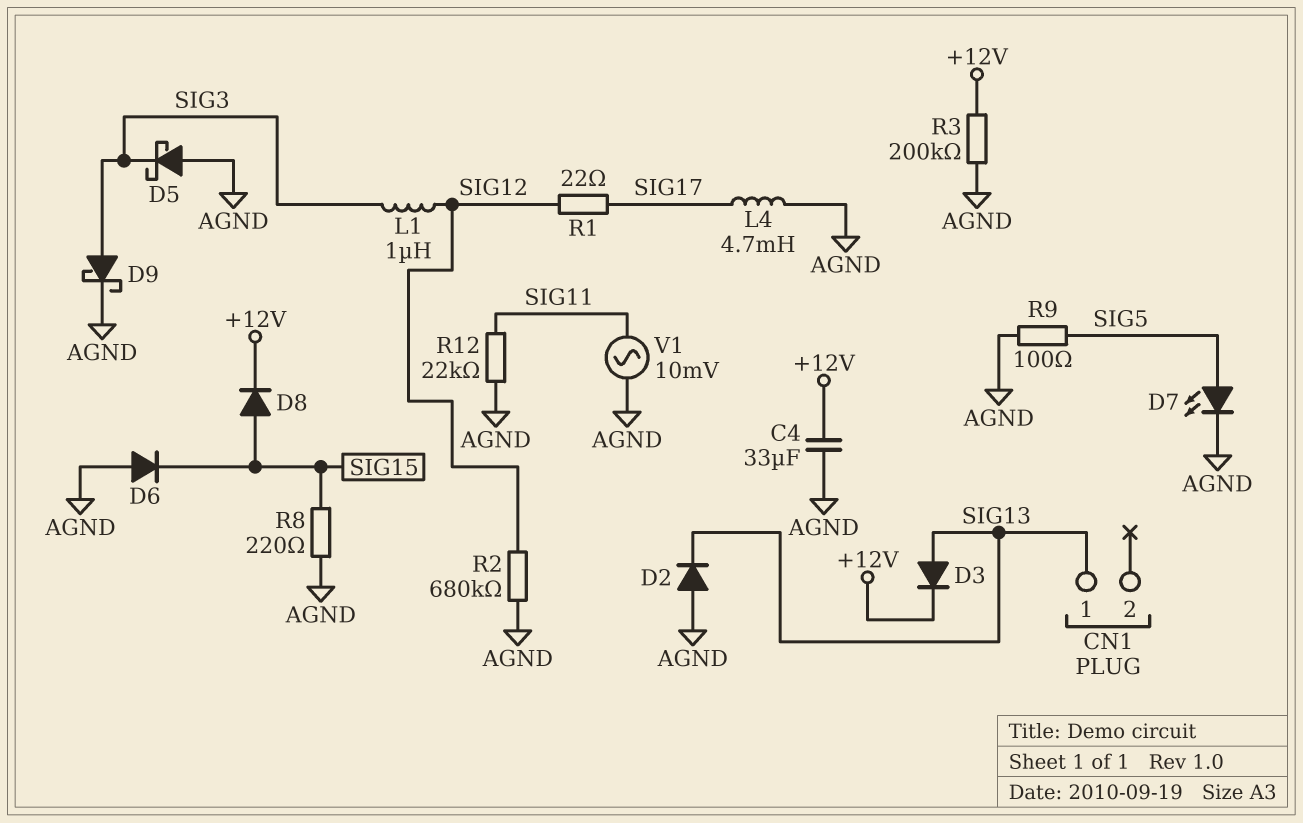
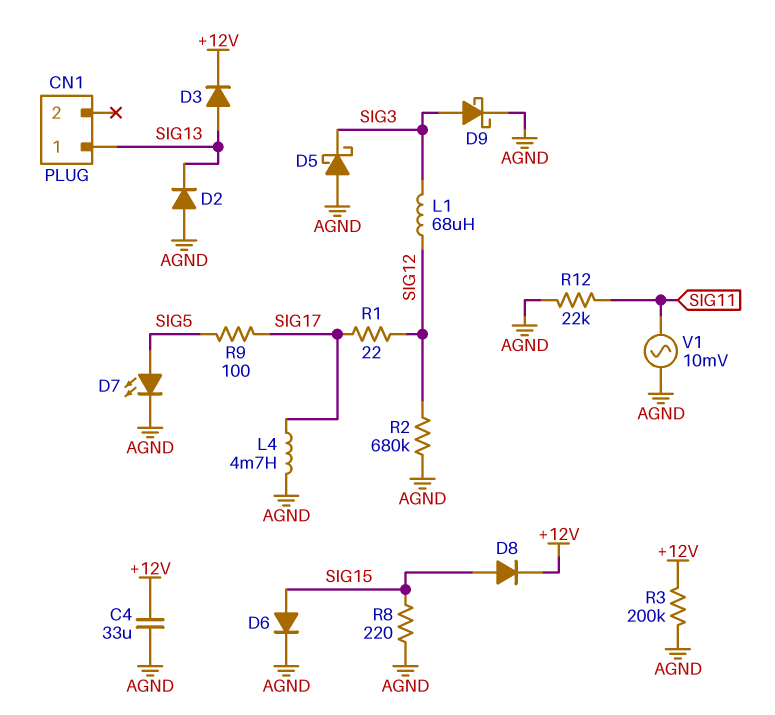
D6: diode (A AGND, K SIG15) -> diode (A SIG15, K AGND)
L1: 1uH (SIG3, SIG12) -> 68uH (SIG3, SIG12)
R9: 100 (AGND, SIG5) -> 100 (SIG5, SIG17)

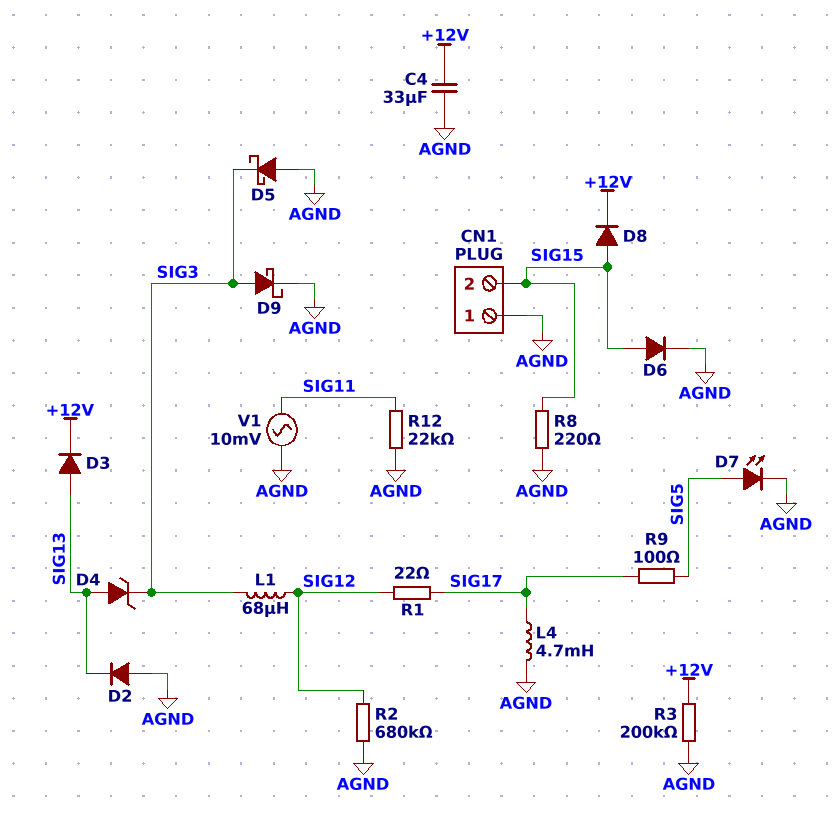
CN1 pin 1: SIG13 -> AGND
CN1 pin 2: none -> SIG15
D4: none -> zener (A SIG13, K SIG3)

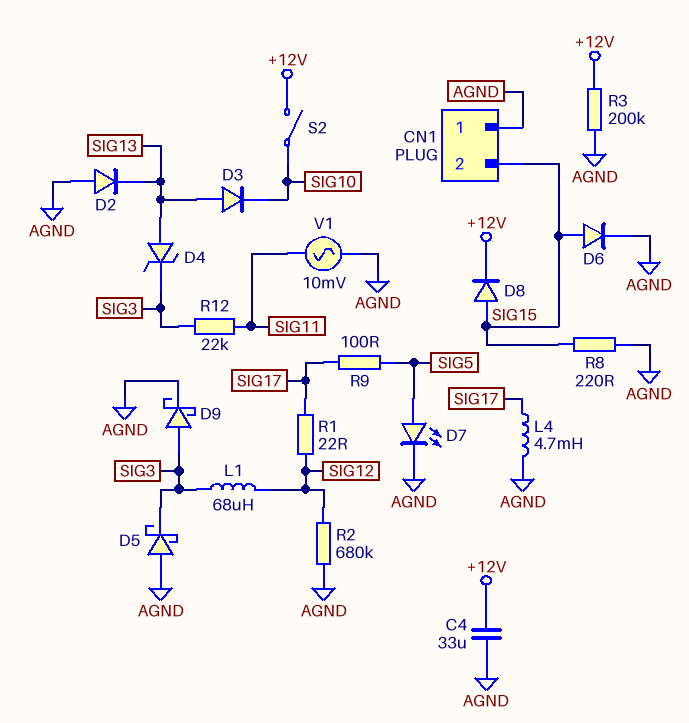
D3: diode (A SIG13, K +12V) -> diode (A SIG13, K SIG10)
R12: 22k (AGND, SIG11) -> 22k (SIG3, SIG11)
S2: none -> switch (+12V, SIG10)

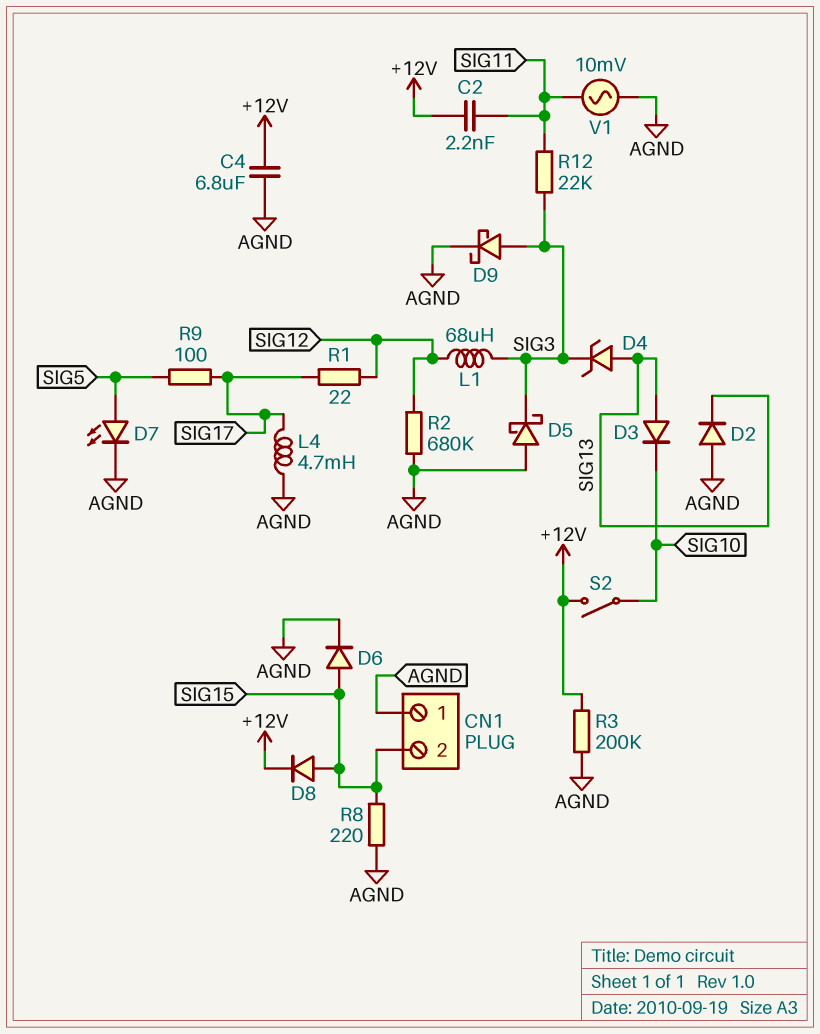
C2: none -> 2.2nF (+12V, SIG11)
C4: 33uF (+12V, AGND) -> 6.8uF (+12V, AGND)

